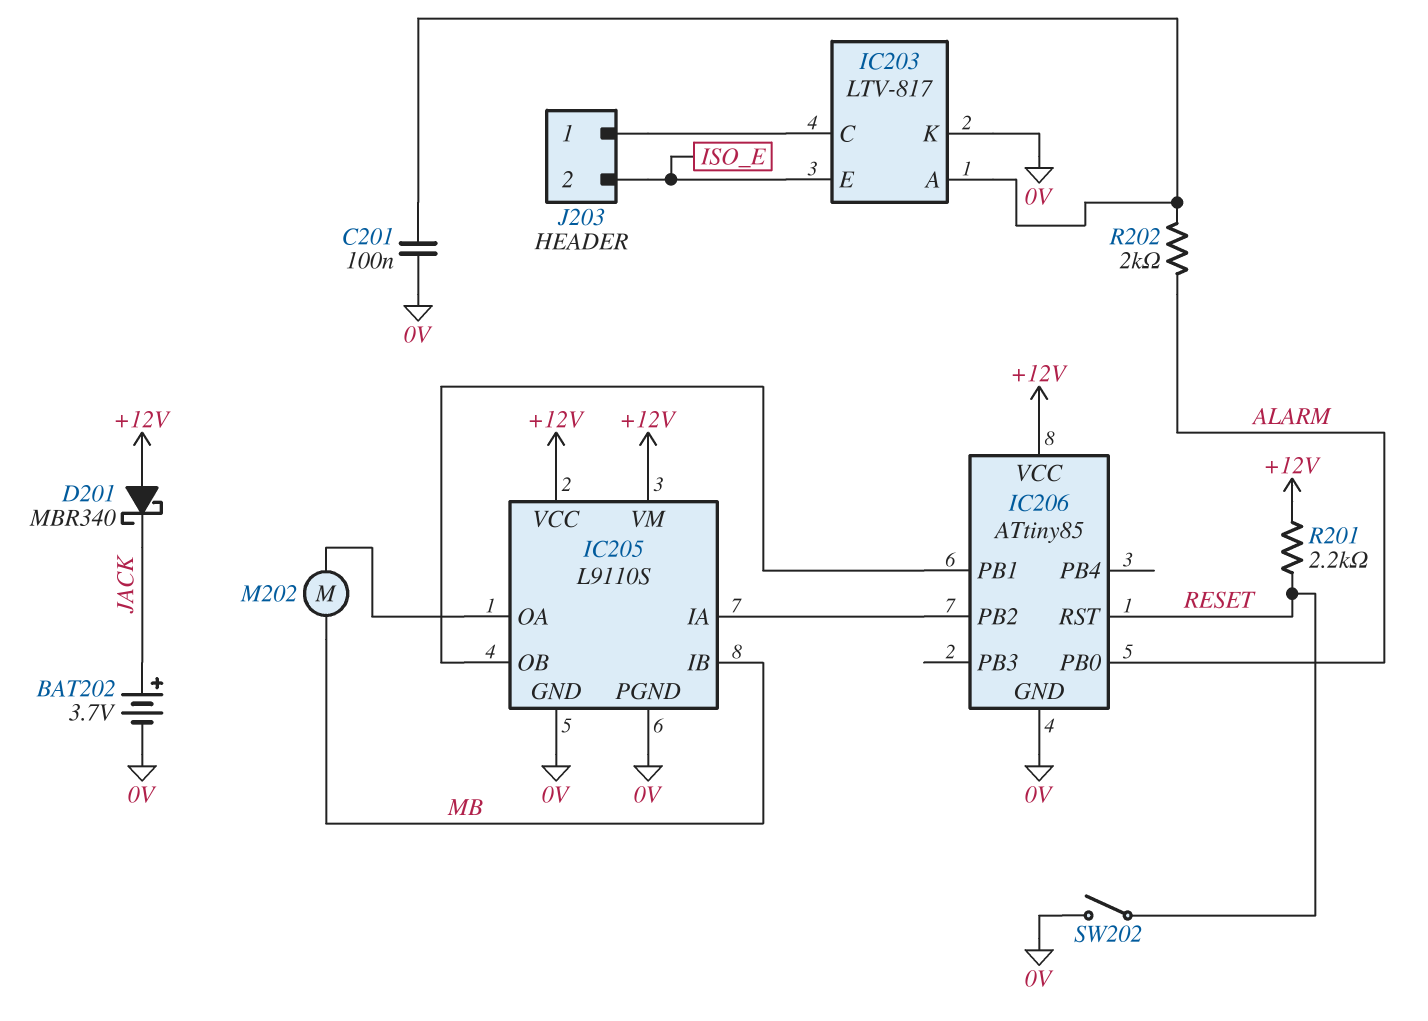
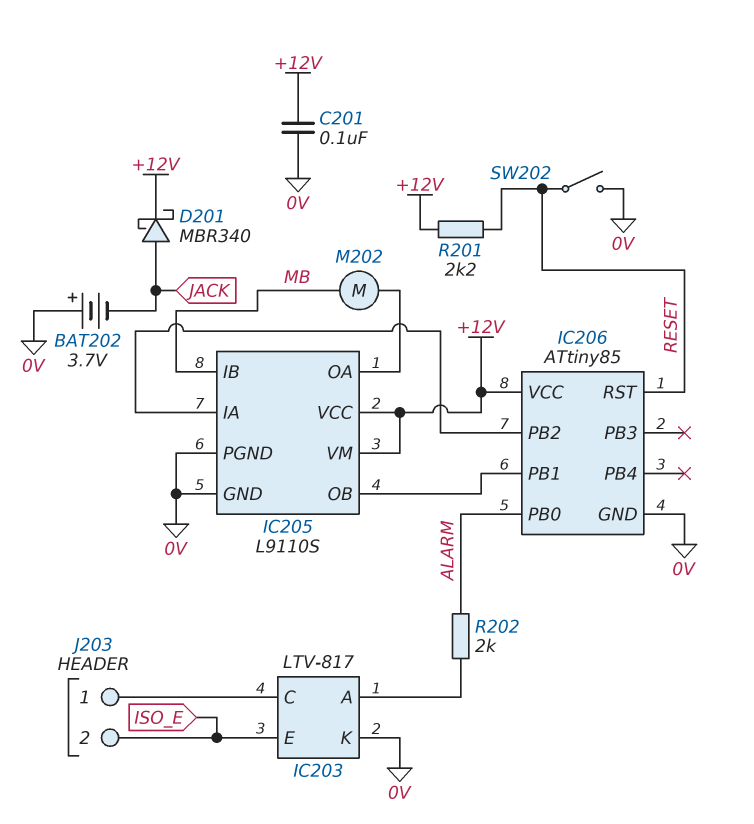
BAT202: 3.7V (plus JACK, minus 0V) -> 3.7V (plus 0V, minus JACK)
C201: 100nF (0V, IC203/A) -> 100nF (+12V, 0V)
D201: schottky MBR340 (A +12V, K JACK) -> schottky MBR340 (A JACK, K +12V)

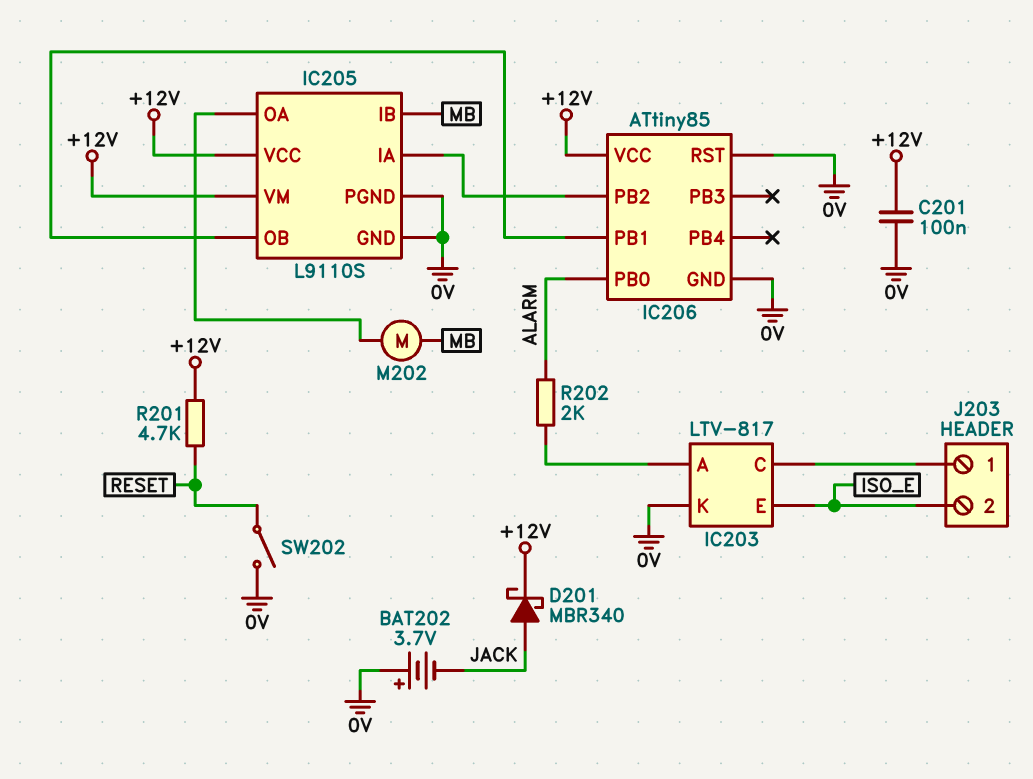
IC206 pin RST: RESET -> 0V
R201: 2.2k (+12V, RESET) -> 4.7k (+12V, RESET)

